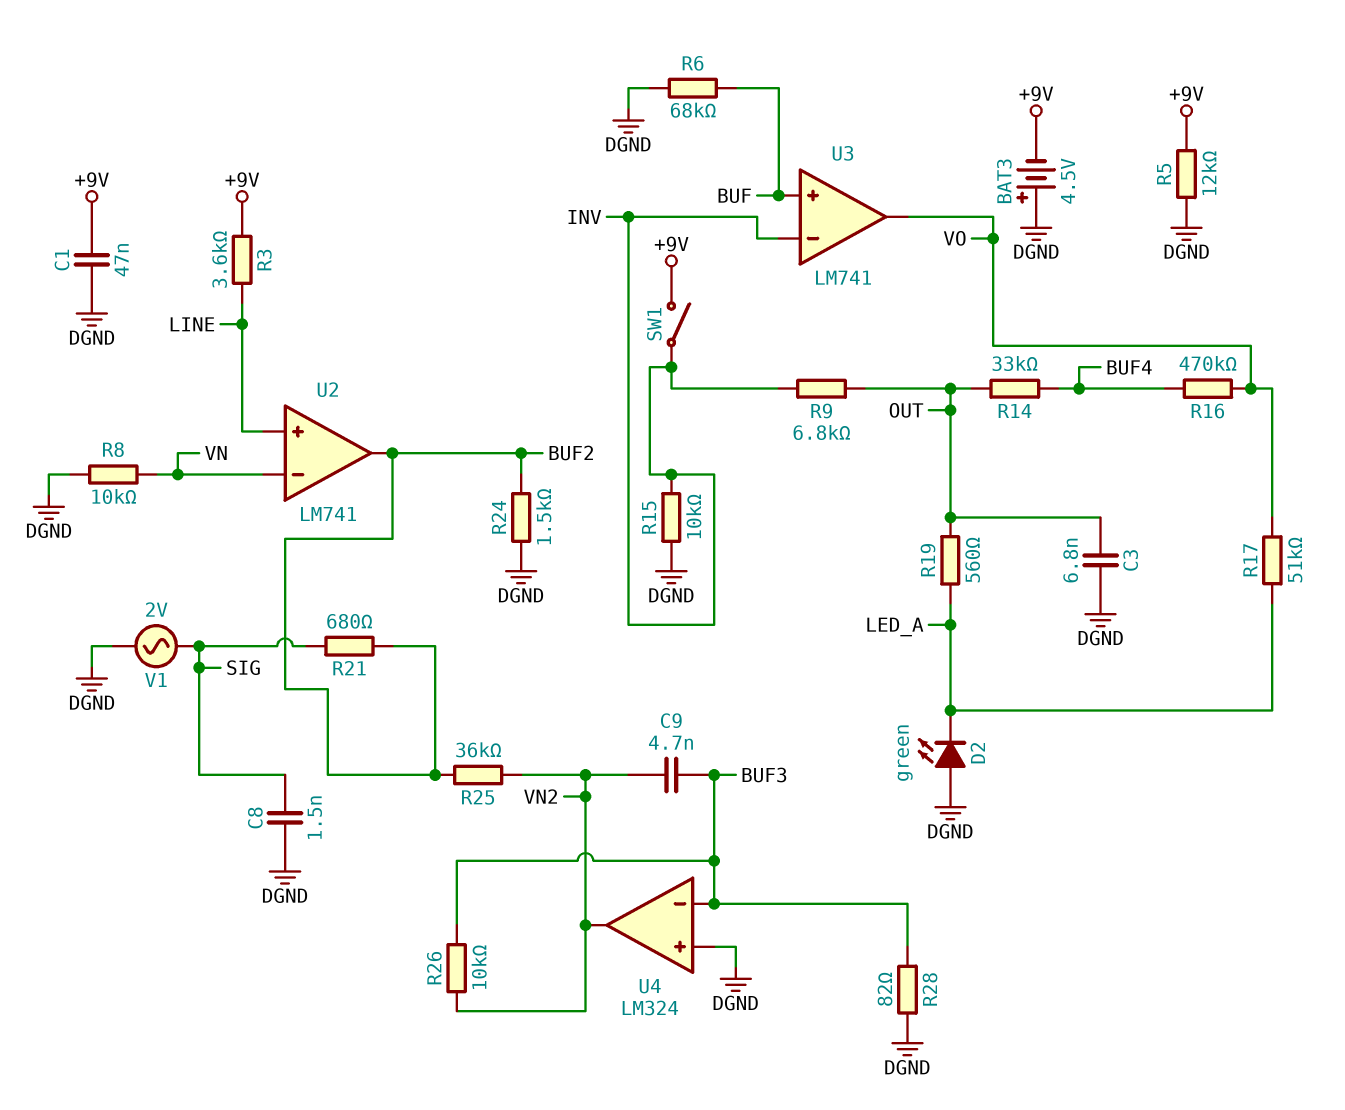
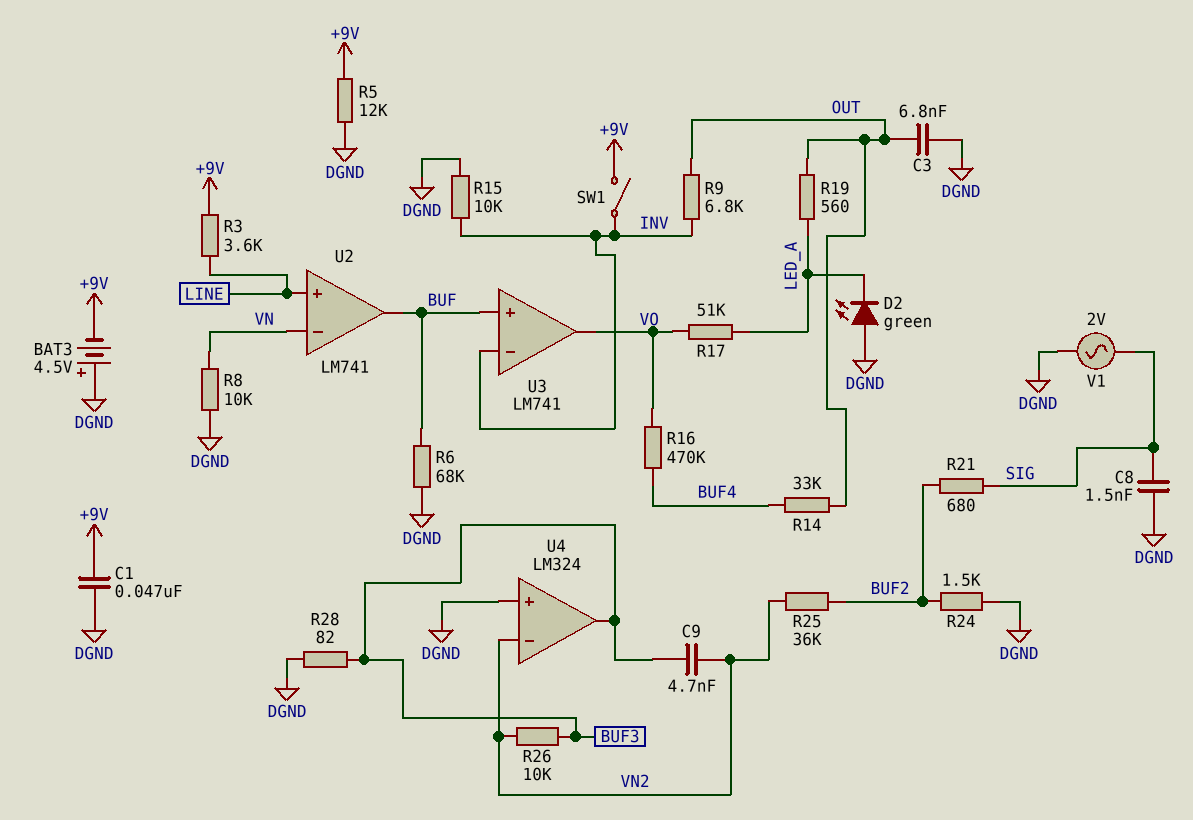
U2 pin out: BUF2 -> BUF
U4 pin in-: BUF3 -> VN2
U4 pin out: VN2 -> BUF3

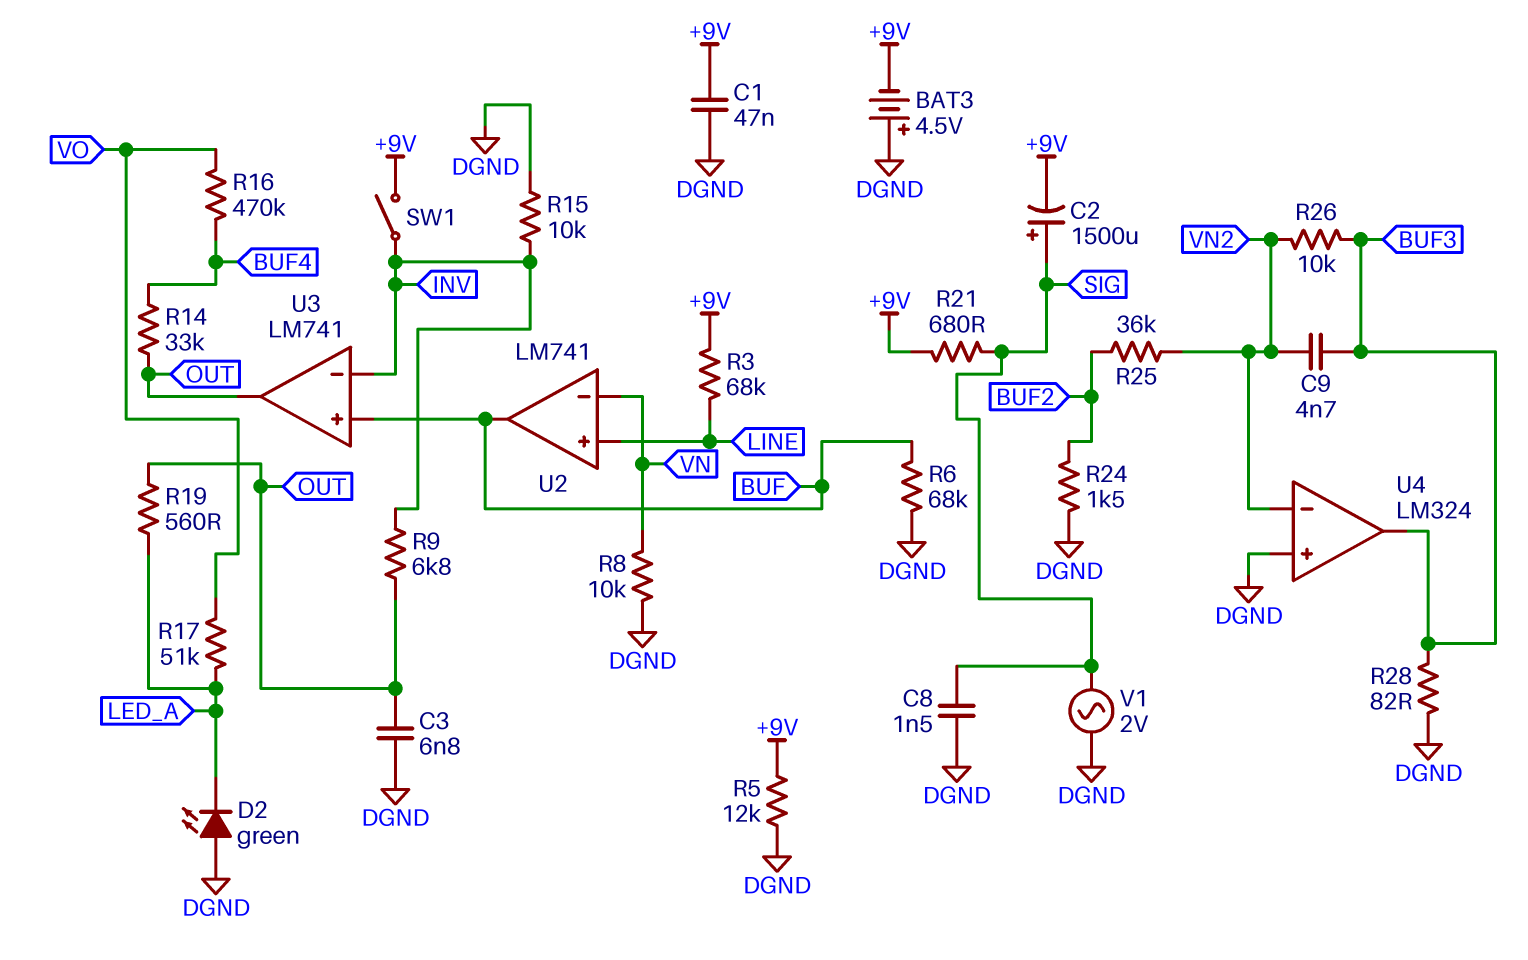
C2: none -> 1500uF (plus SIG, minus +9V)
R3: 3.6k (+9V, LINE) -> 68k (+9V, LINE)
R21: 680 (BUF2, SIG) -> 680 (+9V, SIG)
U3 pin out: VO -> OUT

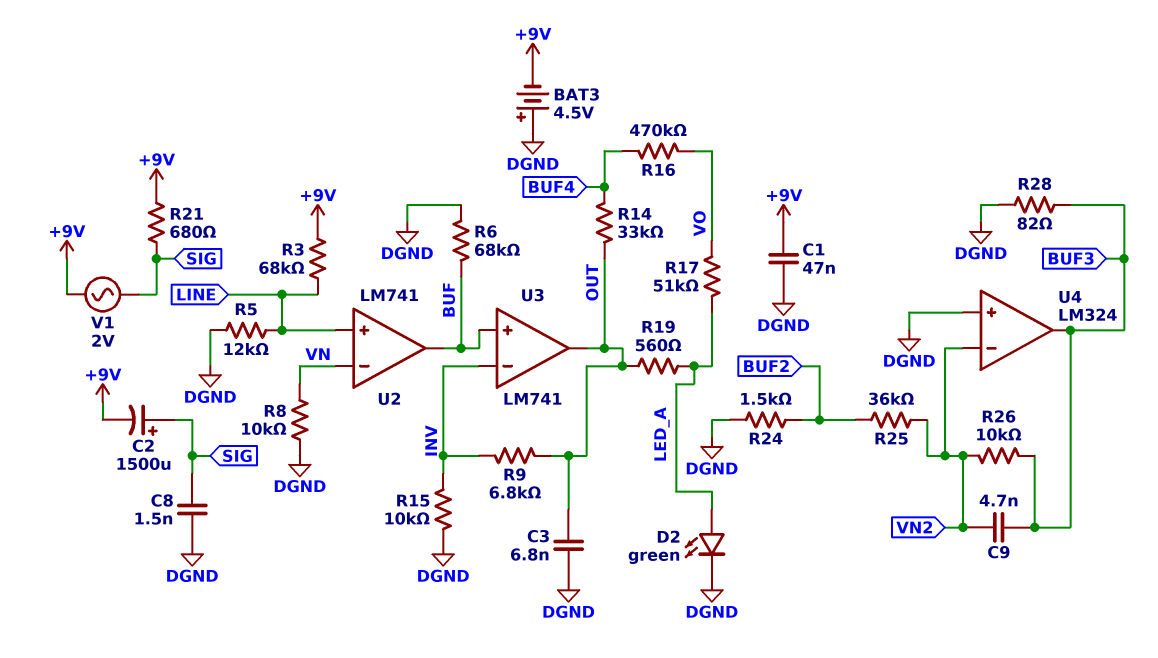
D2: LED green (A DGND, K LED_A) -> LED green (A LED_A, K DGND)
R5: 12k (+9V, DGND) -> 12k (DGND, LINE)
SW1: switch (+9V, INV) -> none
V1: AC 2V (DGND, SIG) -> AC 2V (+9V, SIG)

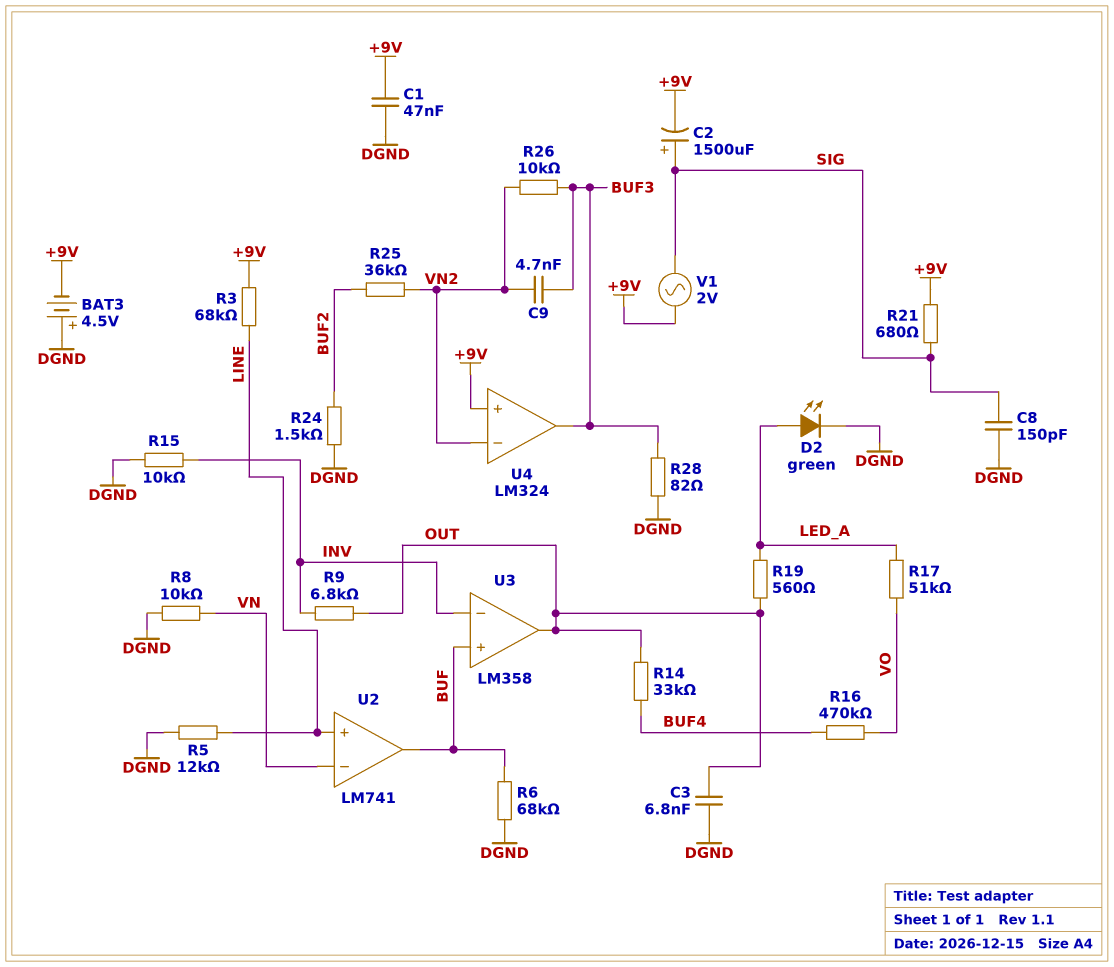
C8: 1.5nF (DGND, SIG) -> 150pF (DGND, SIG)
U3: LM741 -> LM358
U4 pin in+: DGND -> +9V

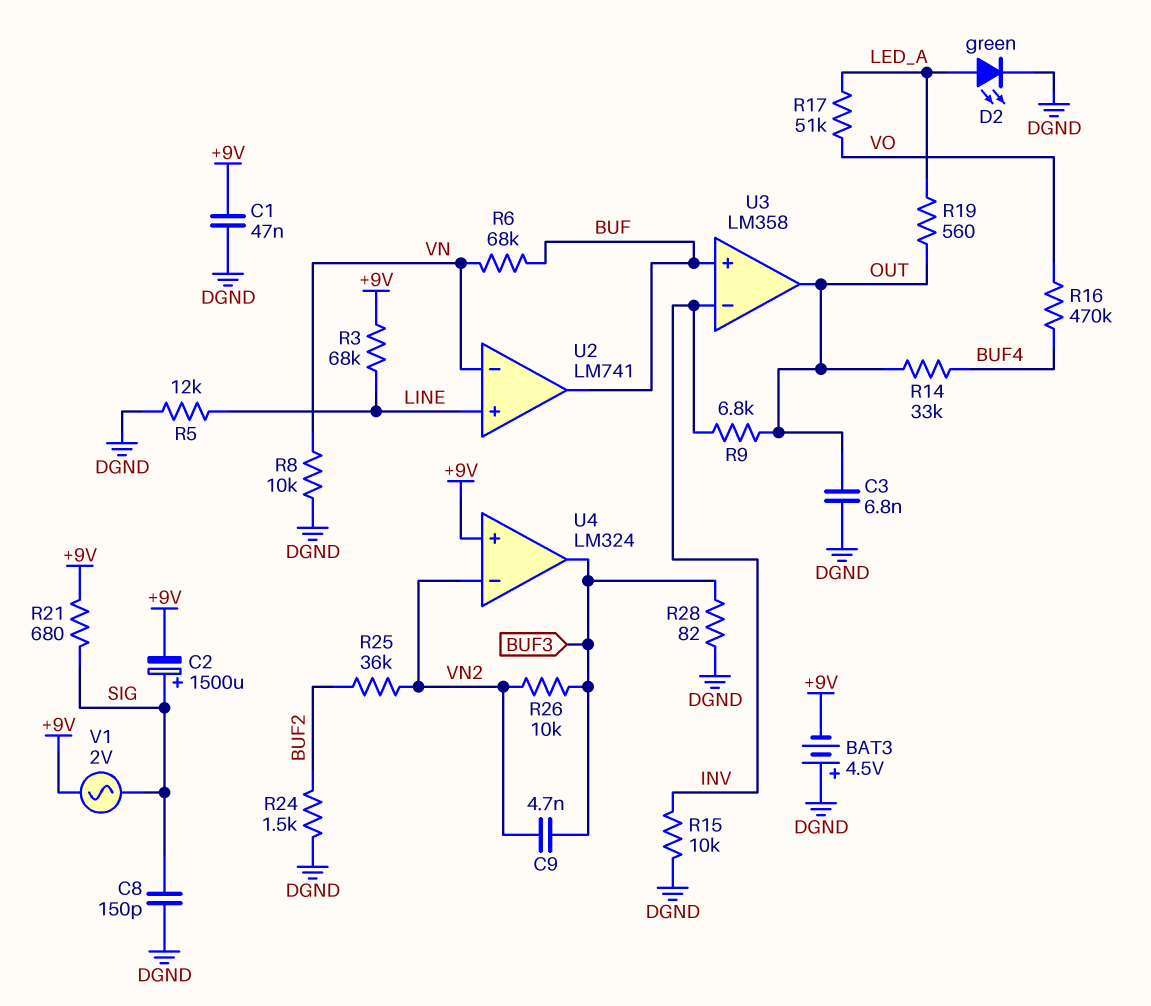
R6: 68k (BUF, DGND) -> 68k (BUF, VN)

